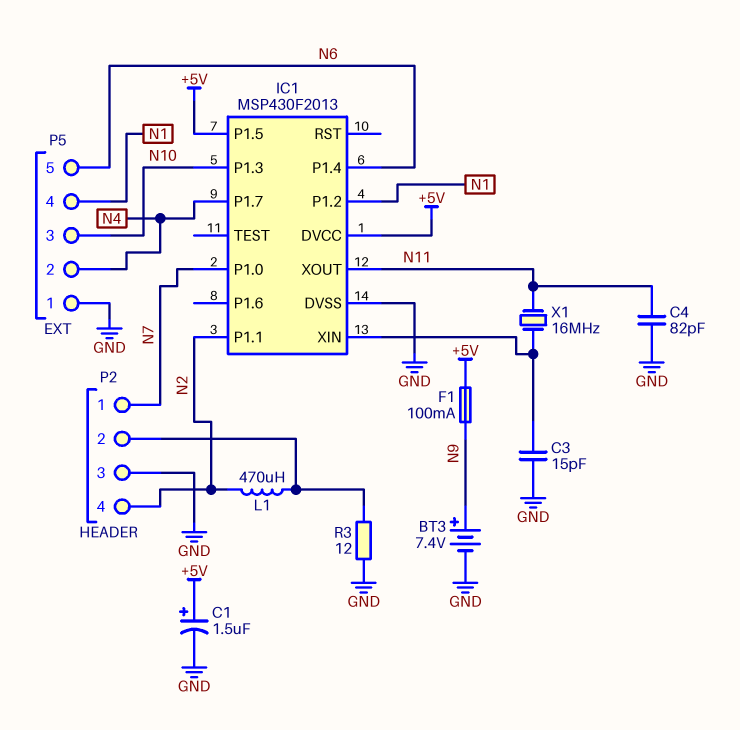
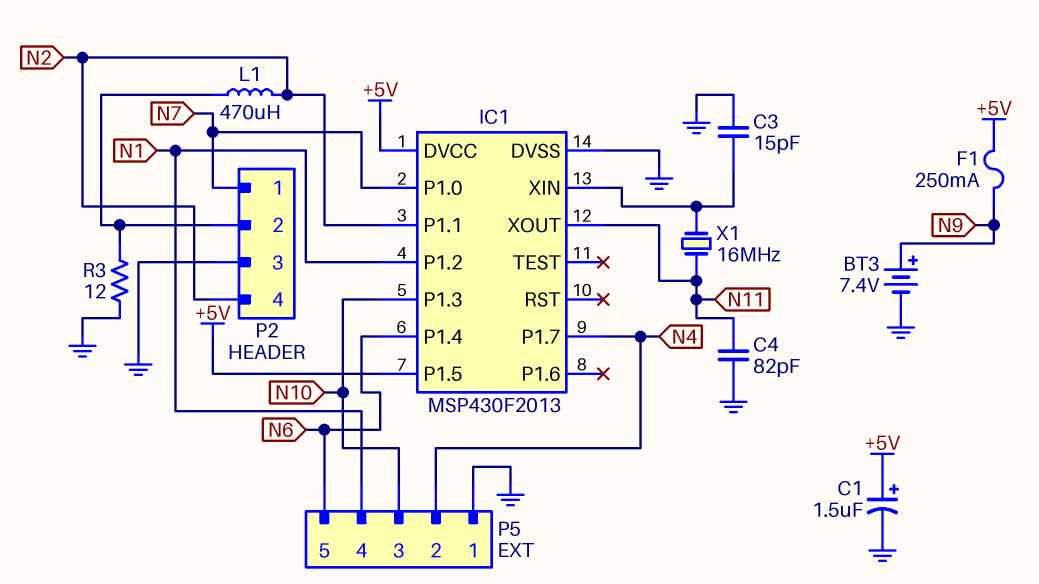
F1: 100mA (+5V, N9) -> 250mA (+5V, N9)

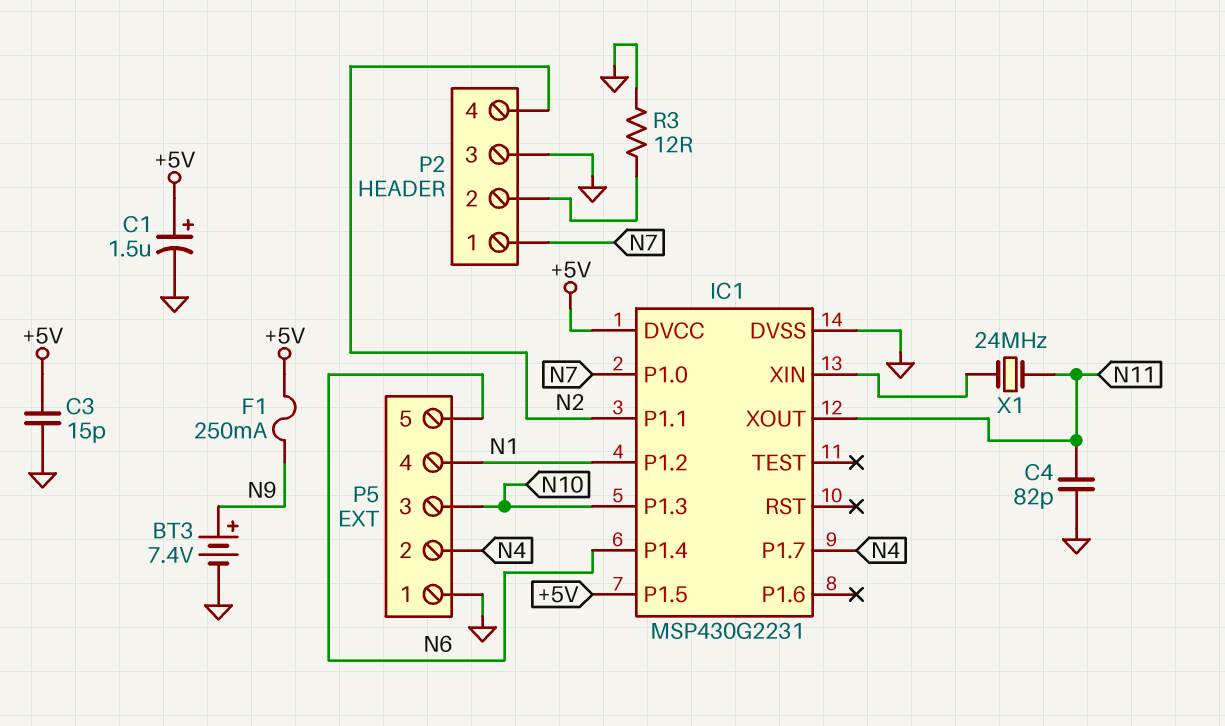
C3: 15pF (GND, IC1/XIN) -> 15pF (+5V, GND)
IC1: MSP430F2013 -> MSP430G2231
L1: 470uH (N2, P2/2) -> none
X1: 16MHz (IC1/XIN, N11) -> 24MHz (IC1/XIN, N11)

